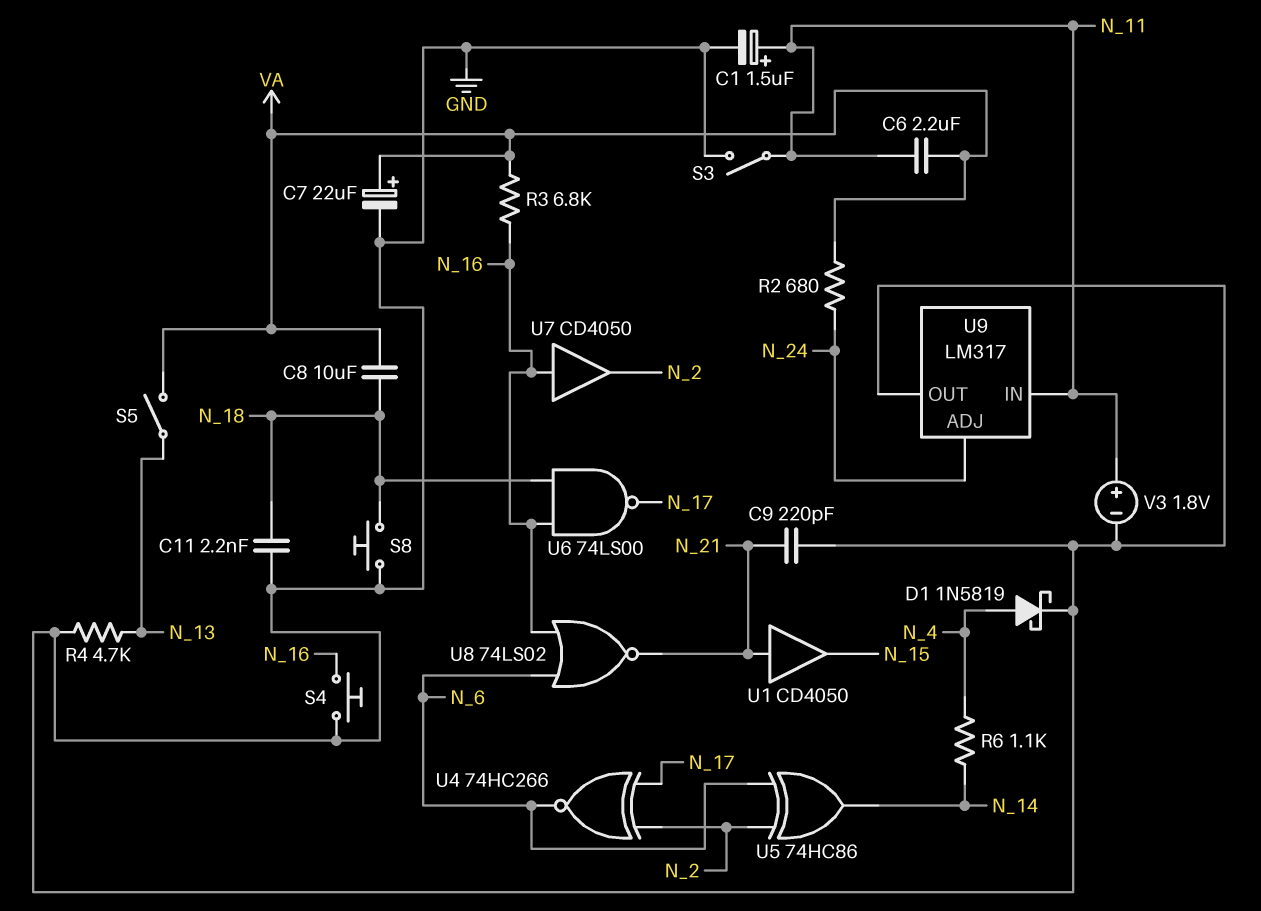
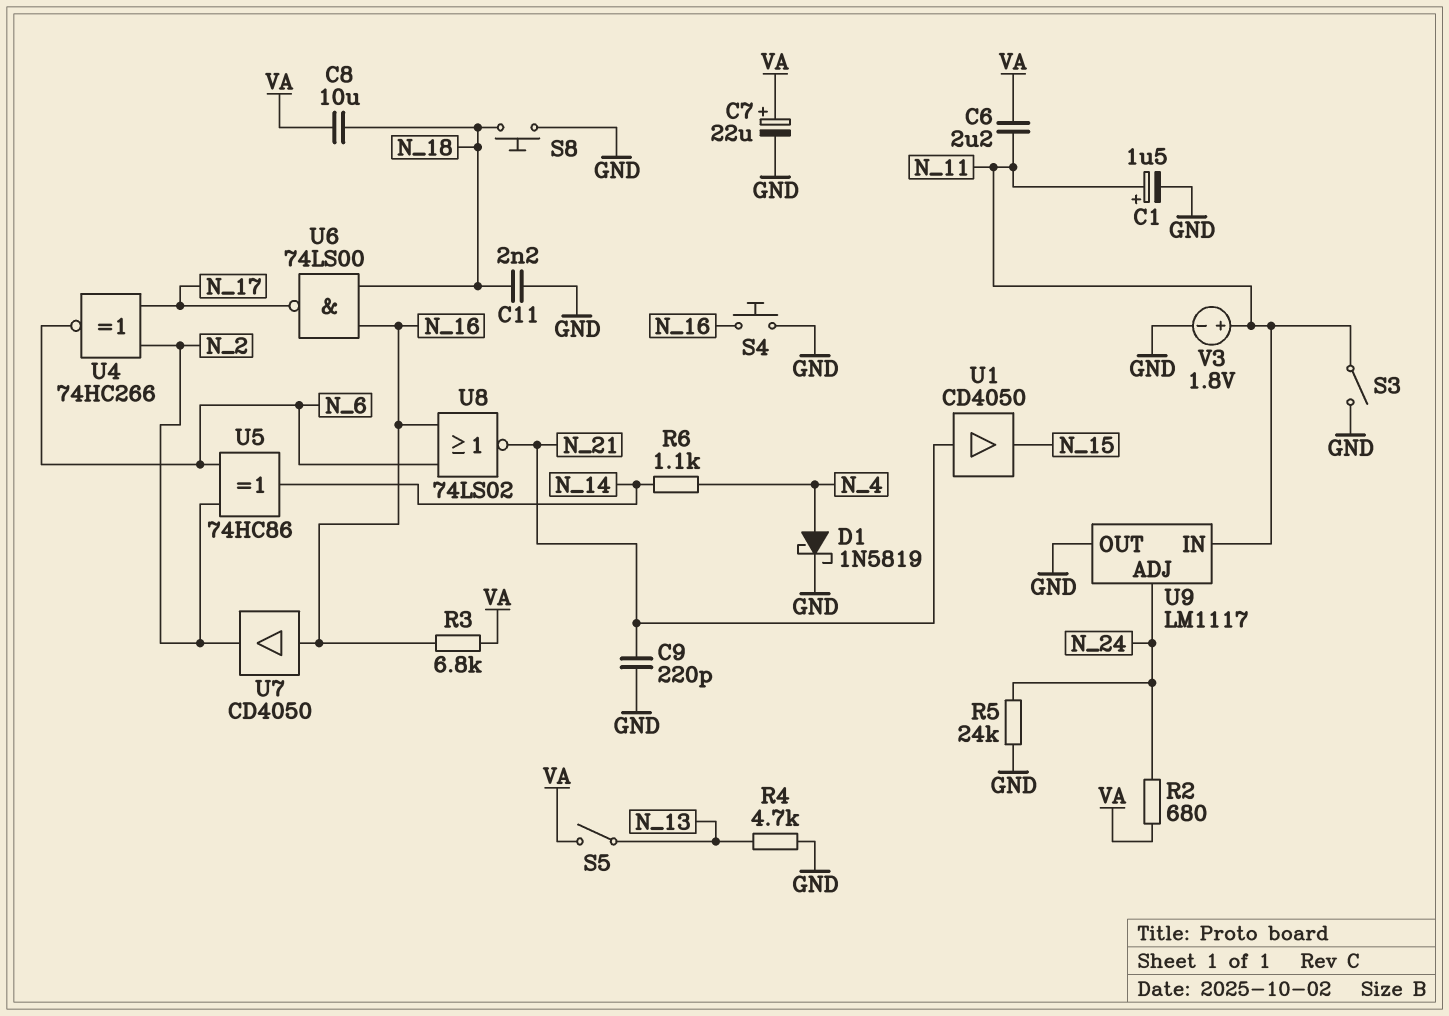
R5: none -> 24k (GND, N_24)
U9: LM317 -> LM1117

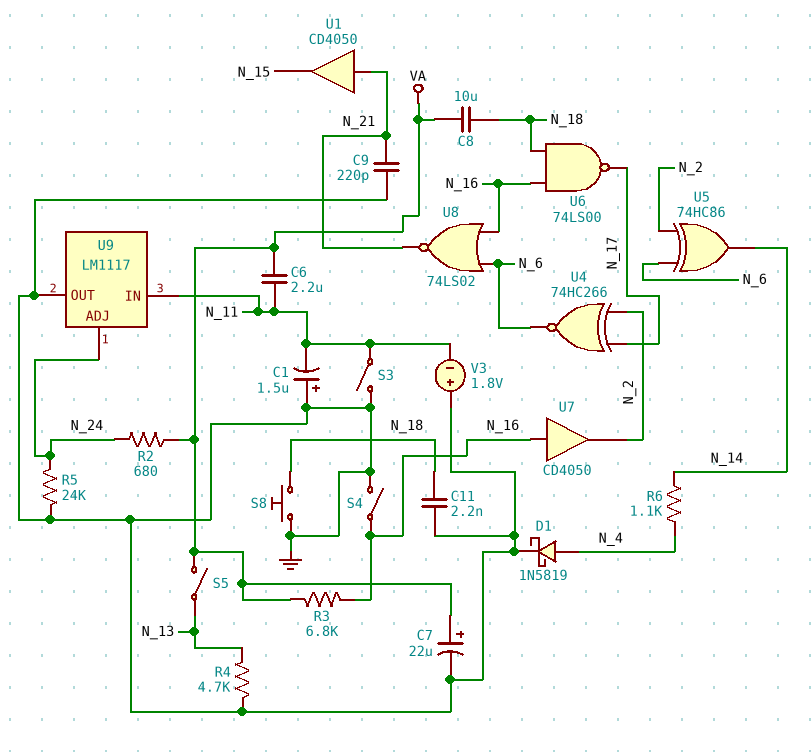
C1: 1.5uF (plus N_11, minus GND) -> 1.5uF (plus GND, minus N_11)
S4: button (GND, N_16) -> switch (GND, N_16)
V3: 1.8V (plus N_11, minus GND) -> 1.8V (plus GND, minus N_11)

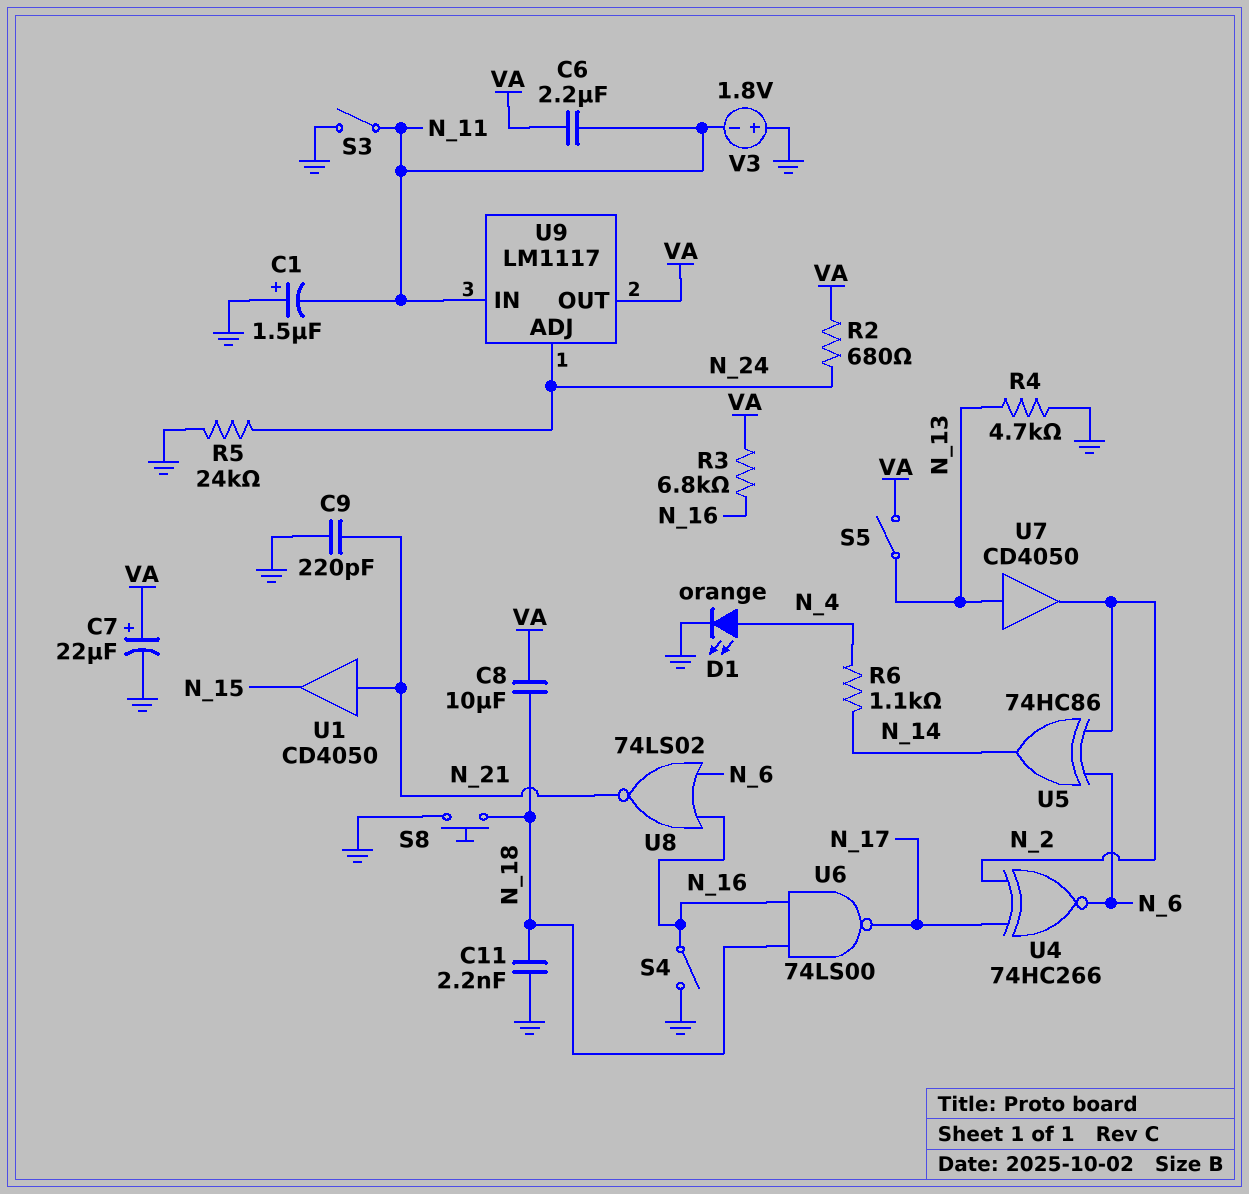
D1: schottky 1N5819 (A N_4, K GND) -> LED orange (A N_4, K GND)
U7: buffer CD4050 (in N_16, out N_2) -> buffer CD4050 (in N_13, out N_2)
U9 pin OUT: GND -> VA

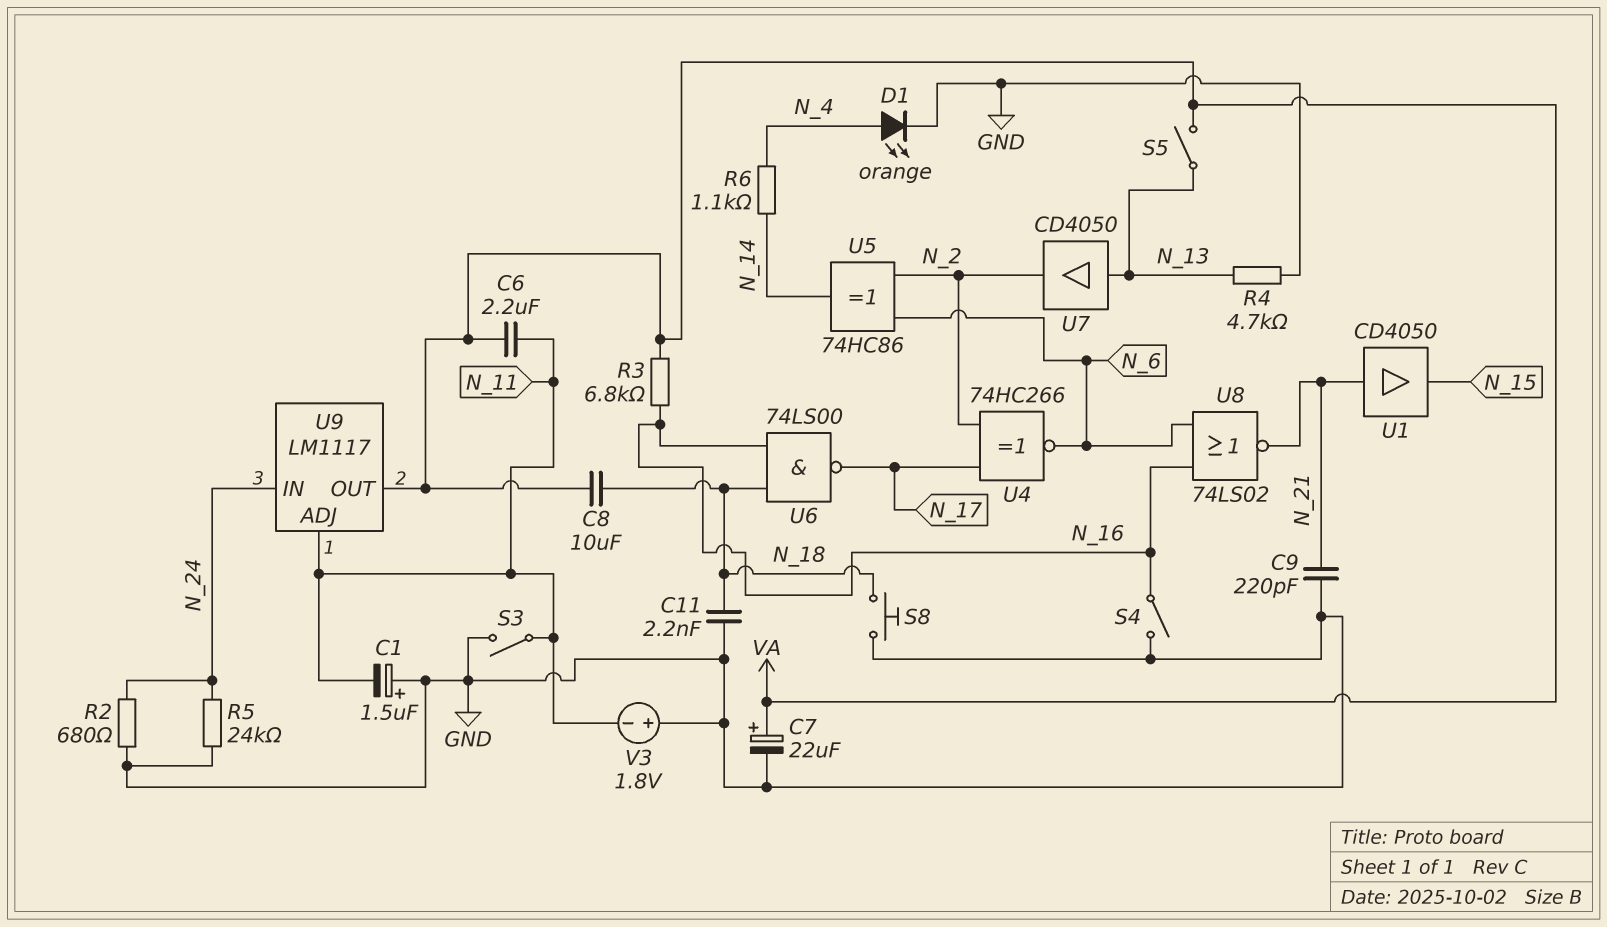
R2: 680 (N_24, VA) -> 680 (GND, N_24)
U9 pin ADJ: N_24 -> N_11
U9 pin IN: N_11 -> N_24

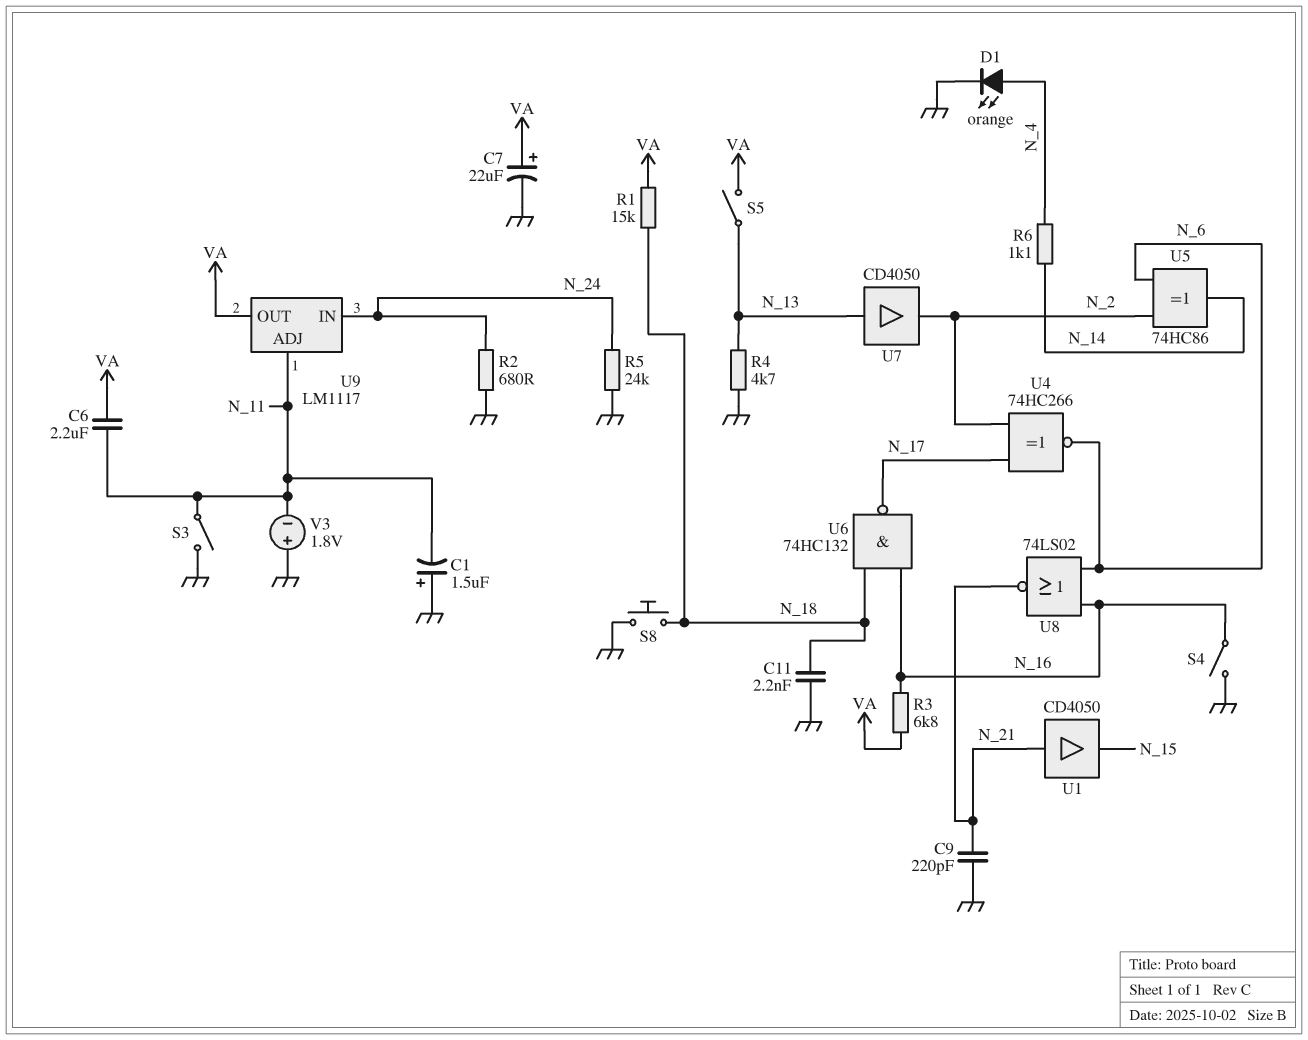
C8: 10uF (N_18, VA) -> none
R1: none -> 15k (N_18, VA)
U6: NAND 74LS00 (in N_16, in N_18, out N_17) -> NAND 74HC132 (in N_16, in N_18, out N_17)

